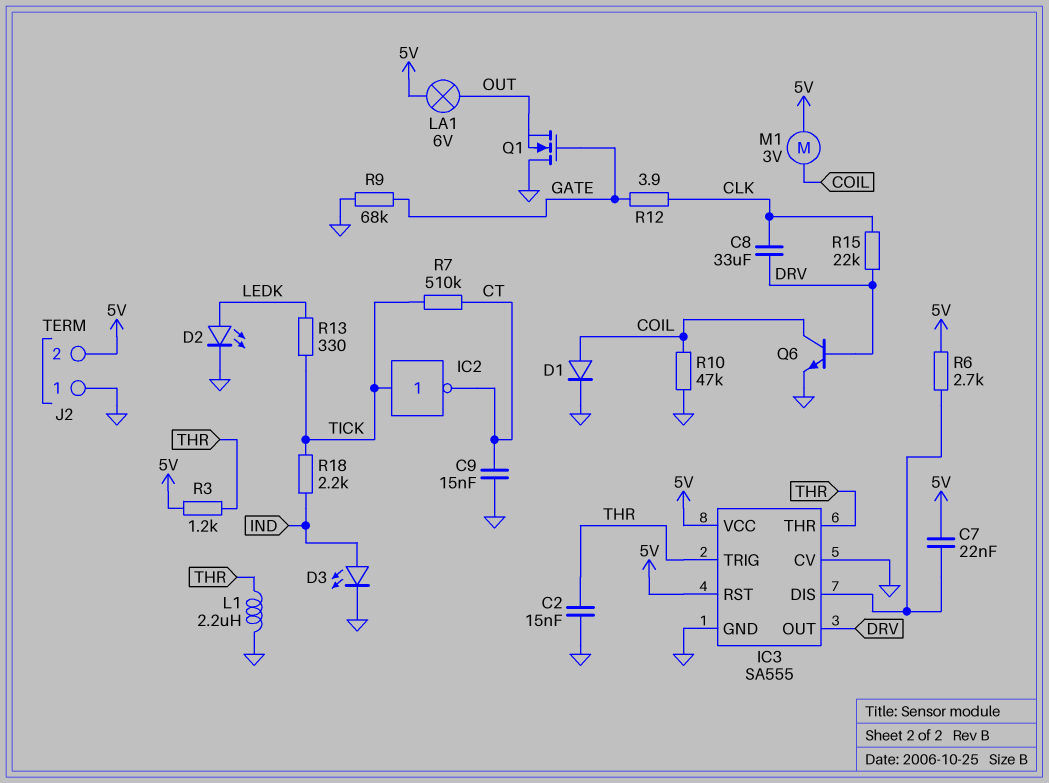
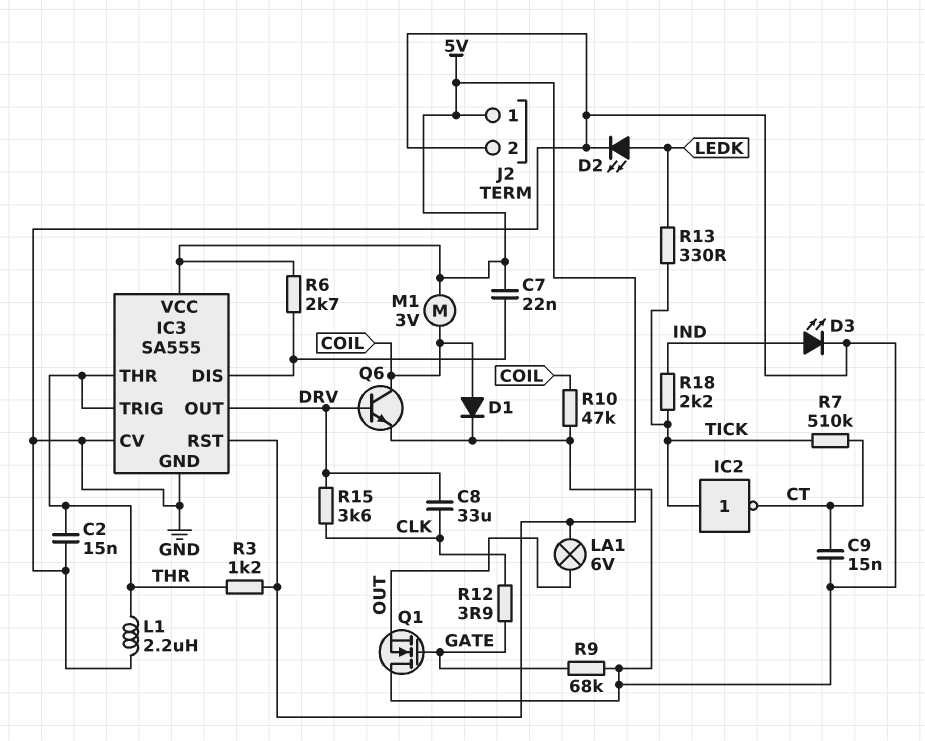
J2 pin 1: GND -> 5V
J2 pin 2: 5V -> GND
R15: 22k (CLK, DRV) -> 3.6k (CLK, DRV)

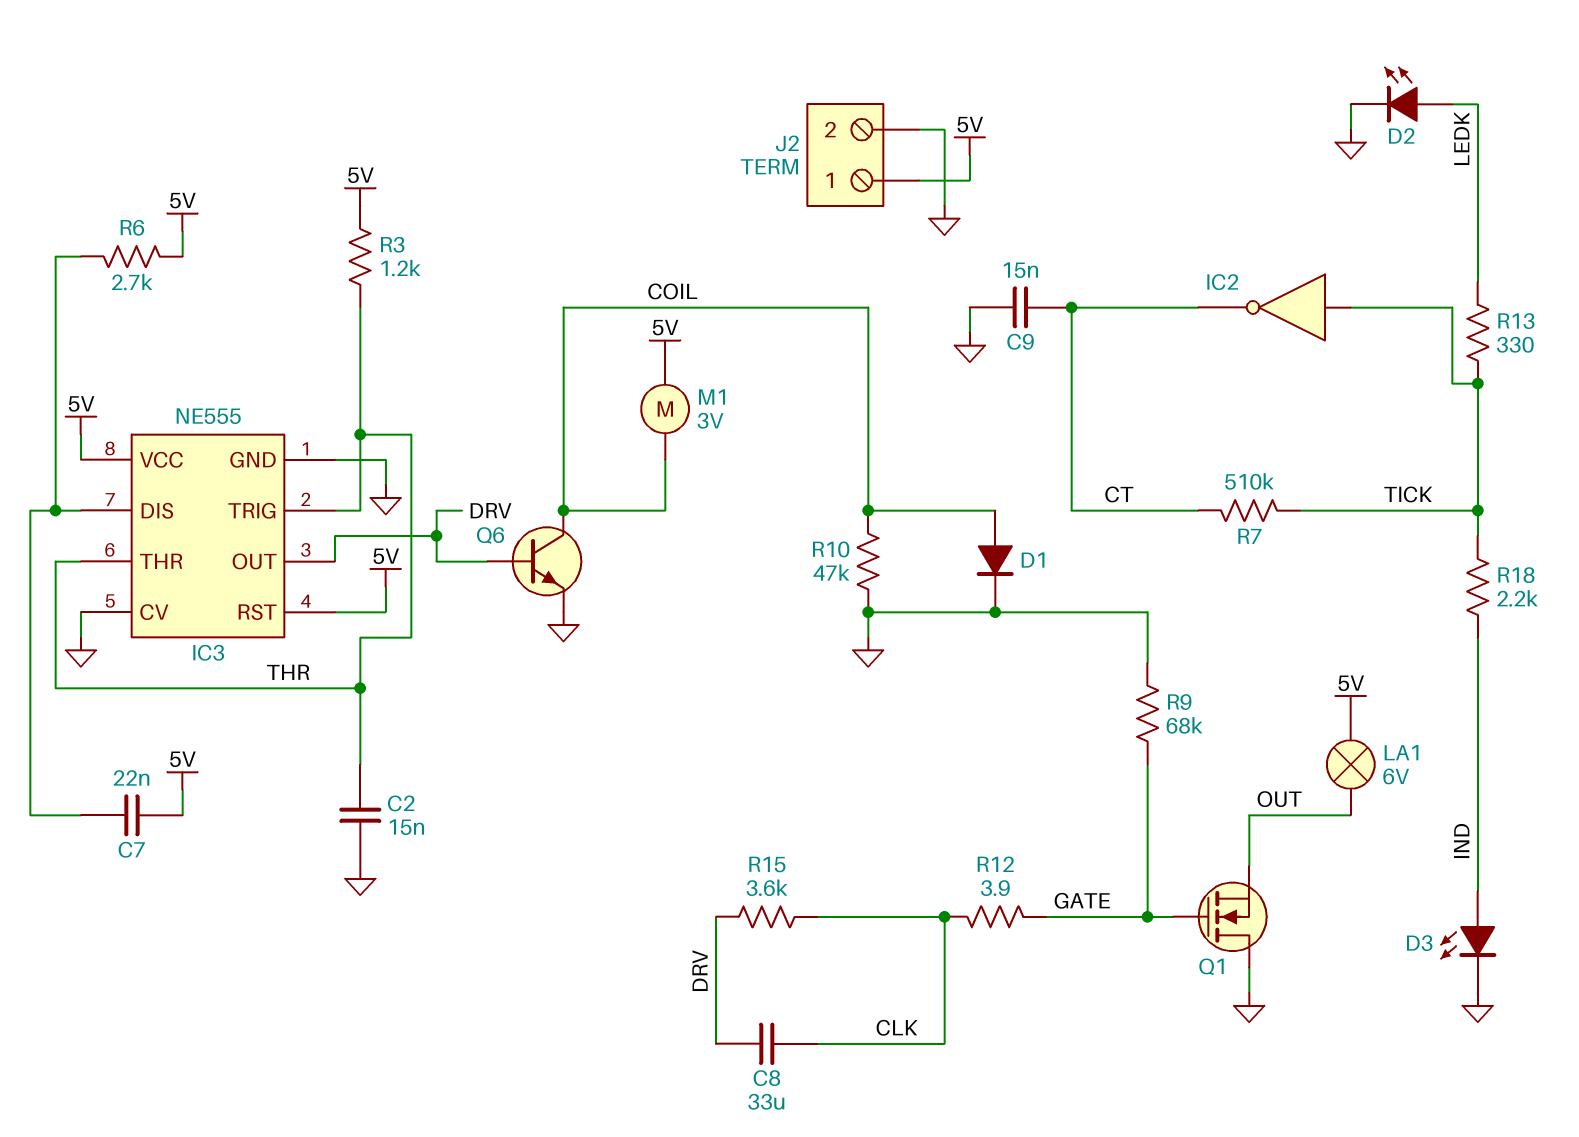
IC3: SA555 -> NE555
L1: 2.2uH (GND, THR) -> none

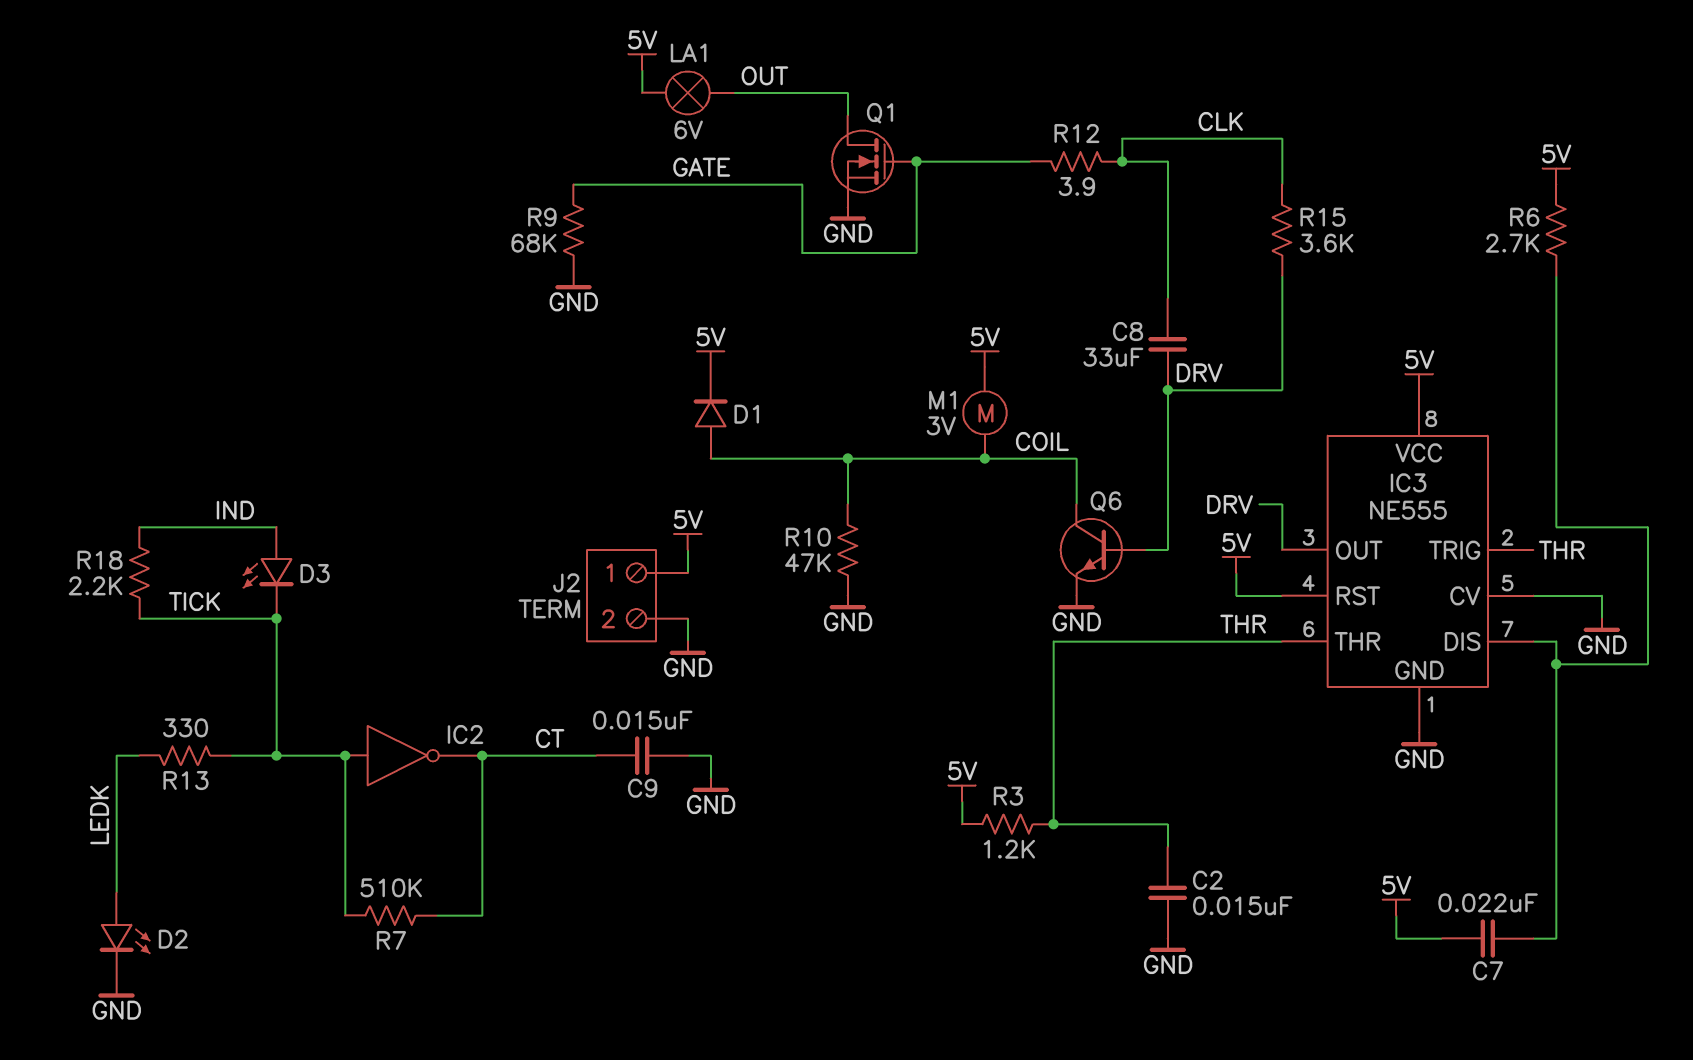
D1: diode (A COIL, K GND) -> diode (A COIL, K 5V)
D3: LED (A IND, K GND) -> LED (A IND, K TICK)
Q1: NMOS (G GATE, D GND, S OUT) -> NMOS (G GATE, D OUT, S GND)

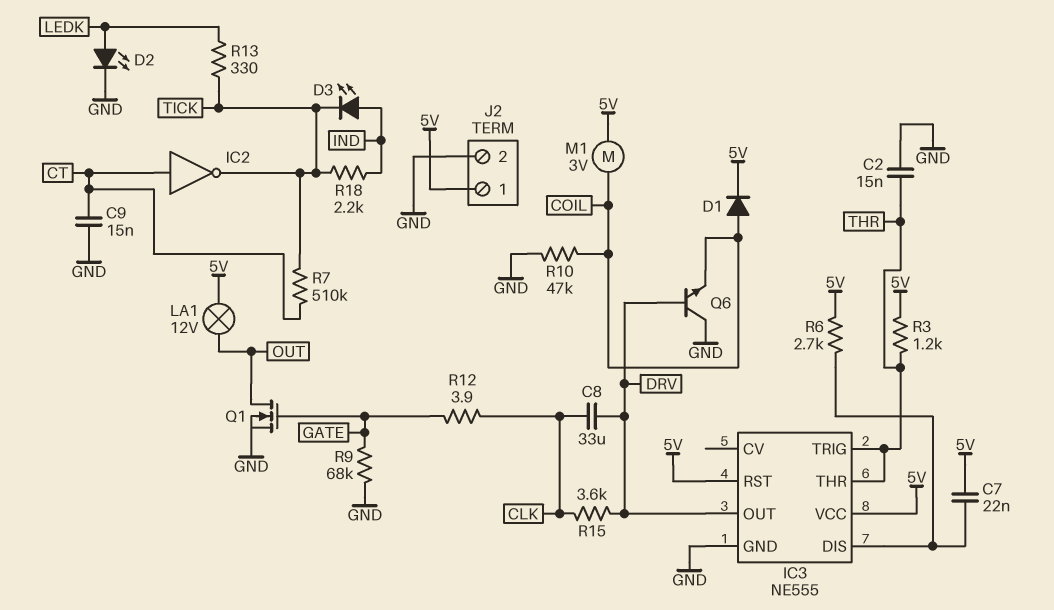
IC2: NOT (in TICK, out CT) -> NOT (in CT, out TICK)
IC3 pin CV: GND -> none
LA1: lamp 6V (5V, OUT) -> lamp 12V (5V, OUT)
Q6: NPN (B DRV, C COIL, E GND) -> NPN (B DRV, C GND, E COIL)

